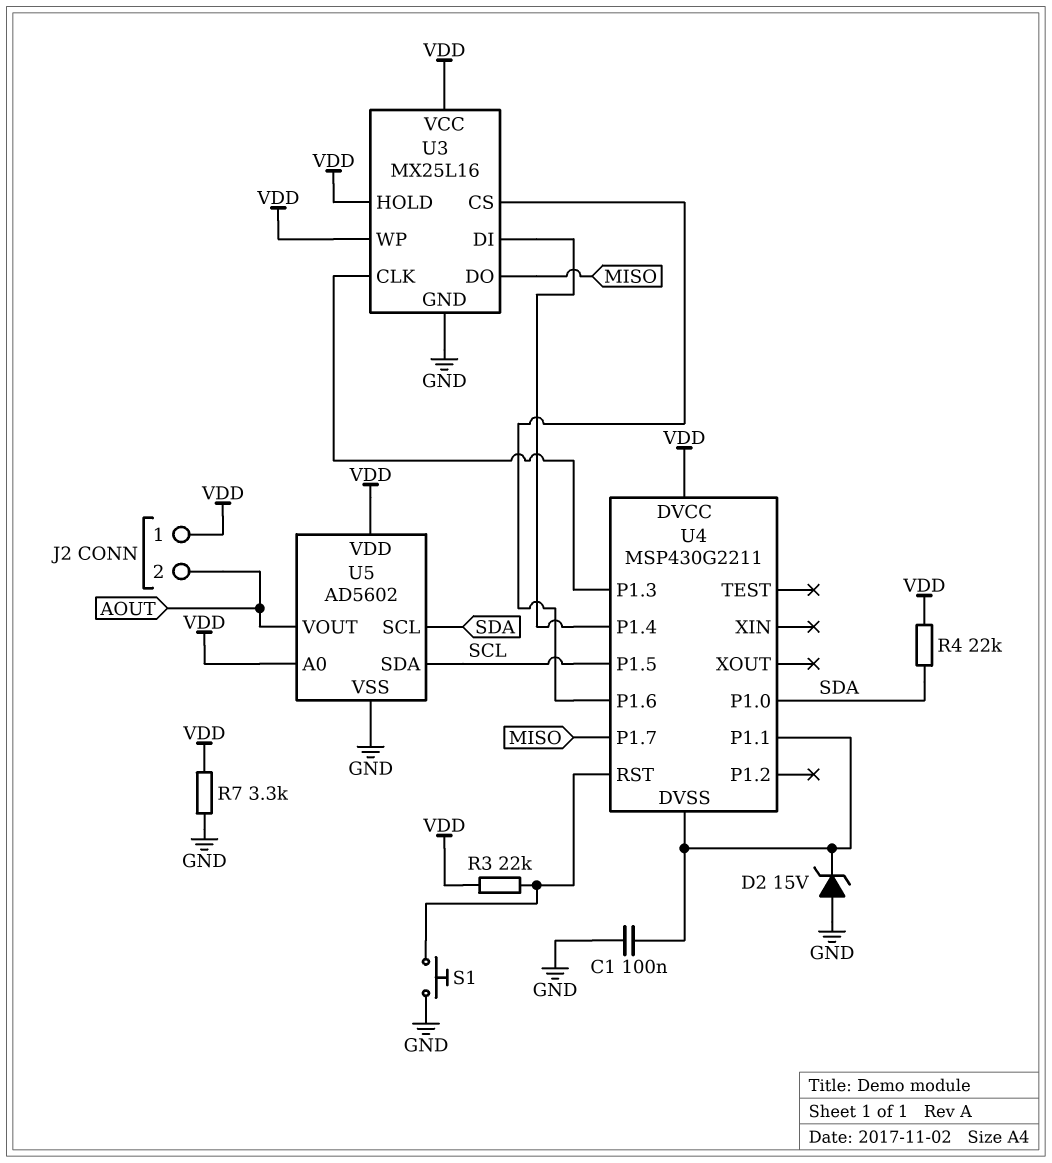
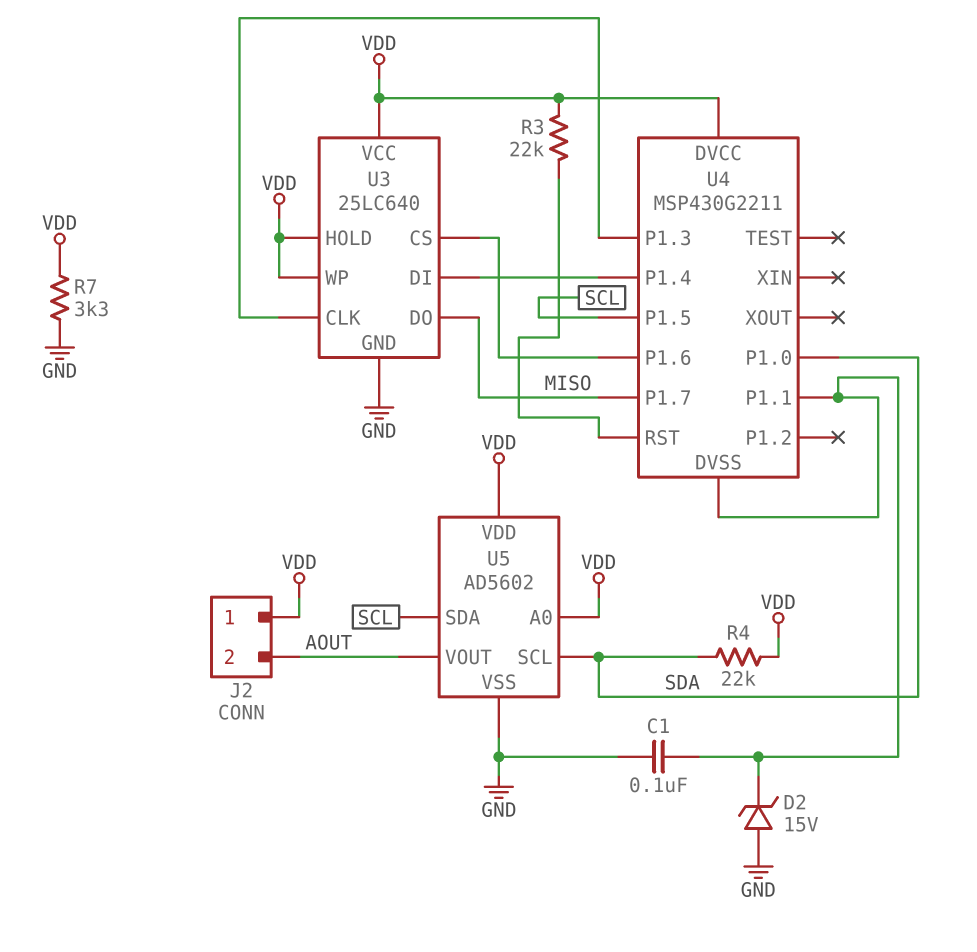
S1: button (GND, U4/RST) -> none
U3: MX25L16 -> 25LC640

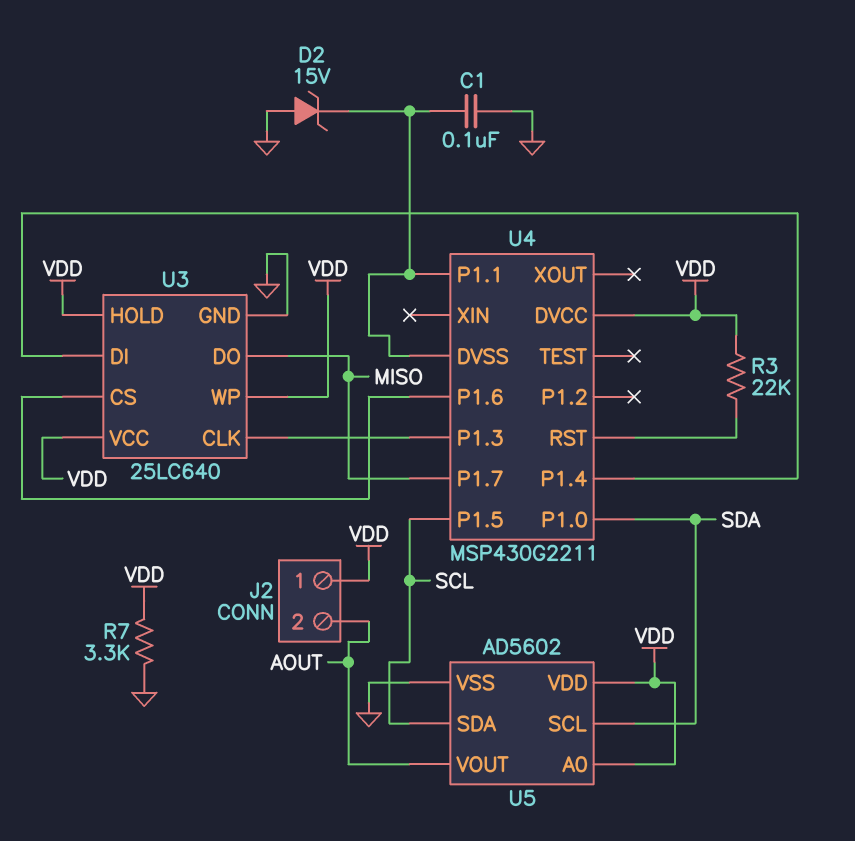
R4: 22k (SDA, VDD) -> none

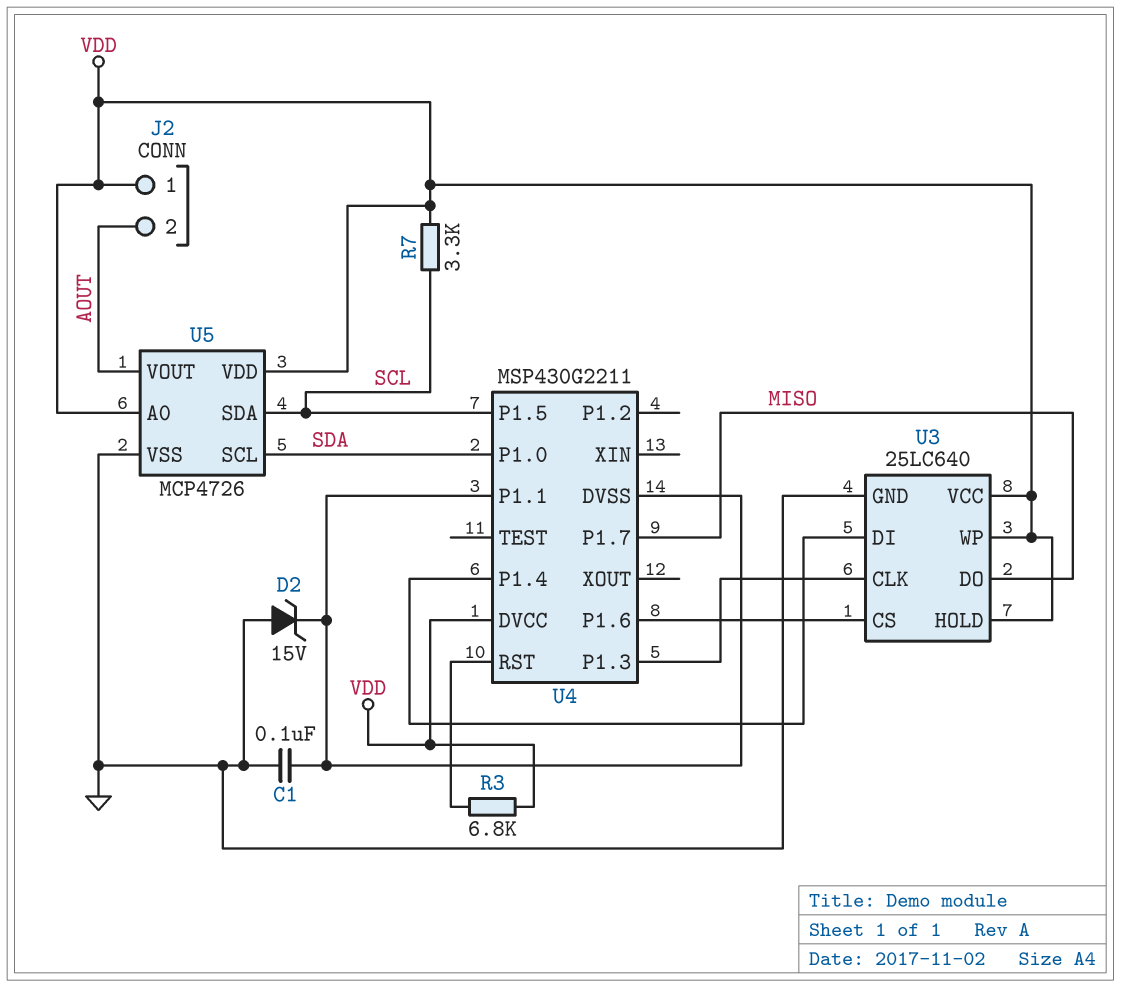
R3: 22k (U4/RST, VDD) -> 6.8k (U4/RST, VDD)
R7: 3.3k (GND, VDD) -> 3.3k (SCL, VDD)
U5: AD5602 -> MCP4726

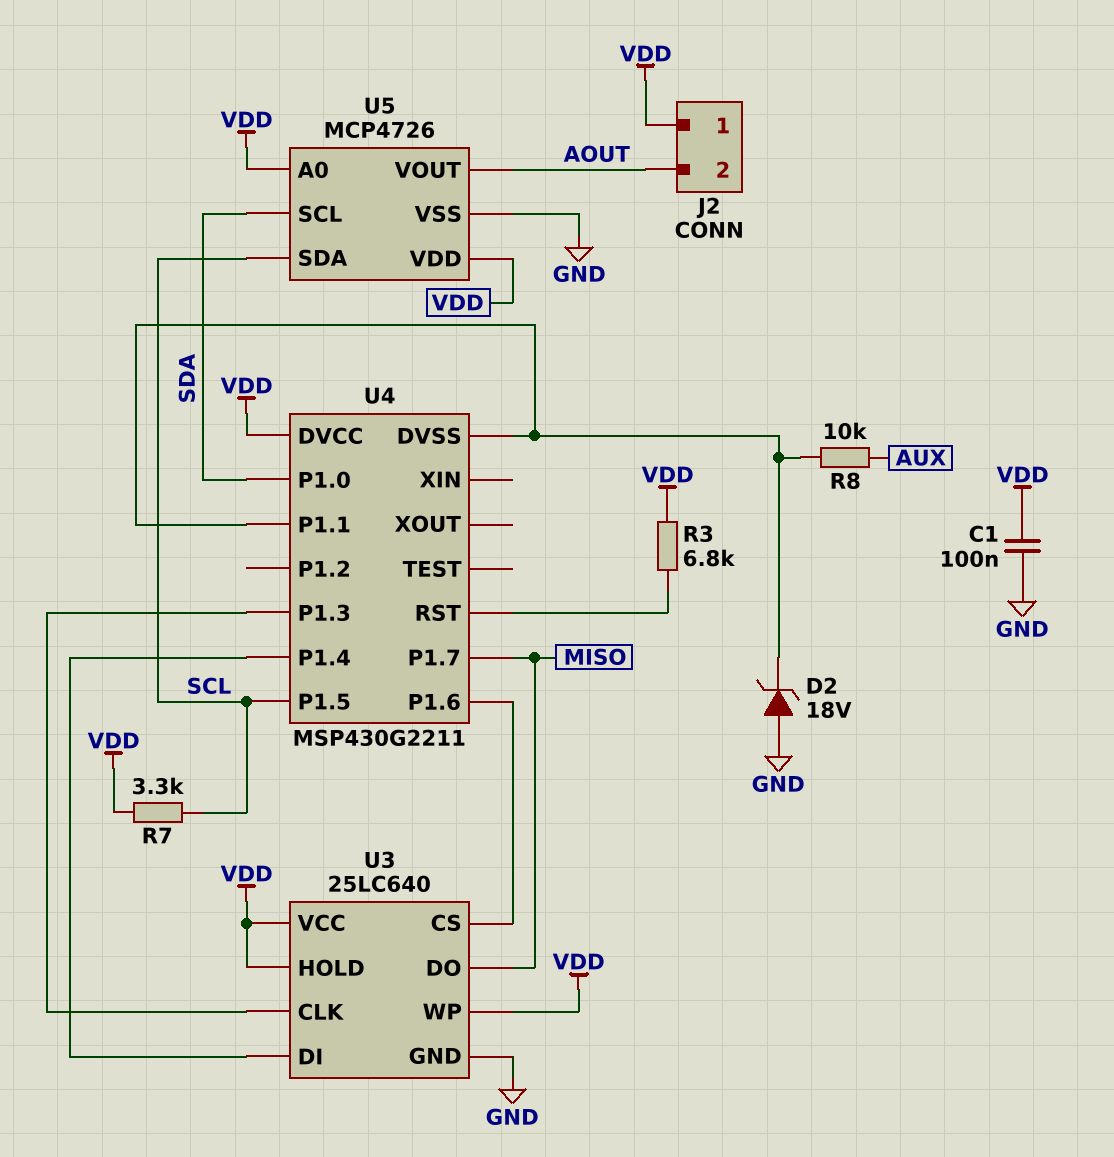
C1: 100nF (GND, U4/DVSS) -> 100nF (GND, VDD)
D2: zener 15V (A GND, K U4/DVSS) -> zener 18V (A GND, K U4/DVSS)
R8: none -> 10k (AUX, U4/DVSS)

